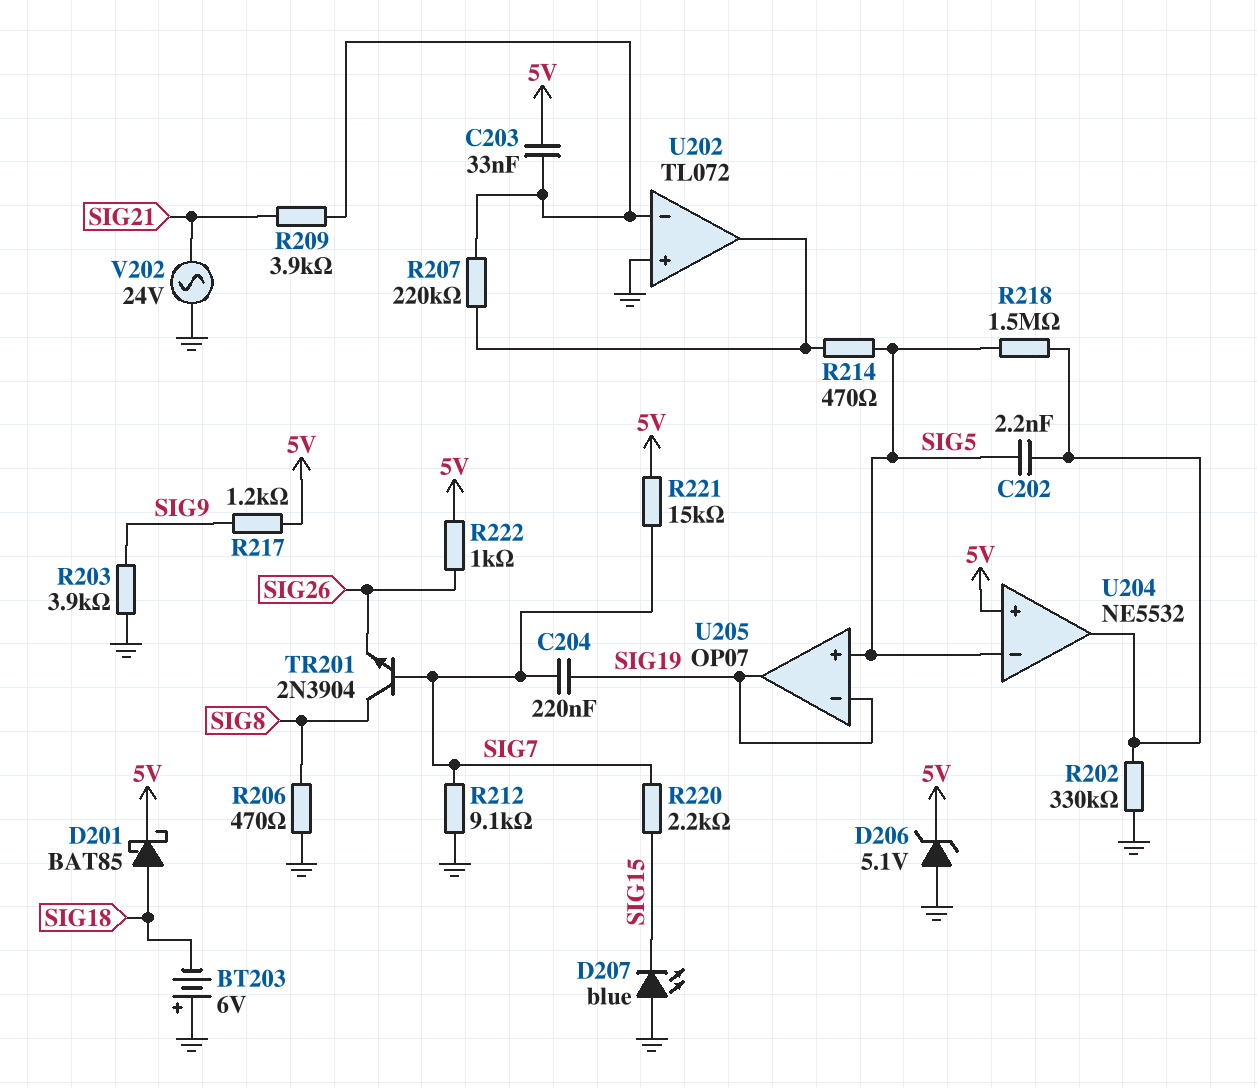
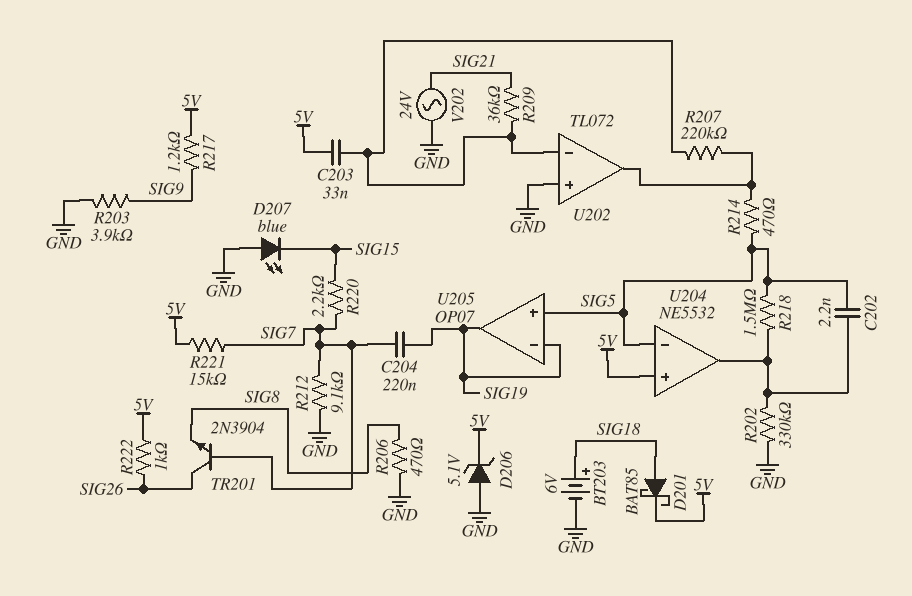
BT203: 6V (plus GND, minus SIG18) -> 6V (plus SIG18, minus GND)
R209: 3.9k (SIG21, U202/in-) -> 36k (SIG21, U202/in-)
TR201: NPN 2N3904 (B SIG7, C SIG8, E SIG26) -> NPN 2N3904 (B SIG7, C SIG26, E SIG8)

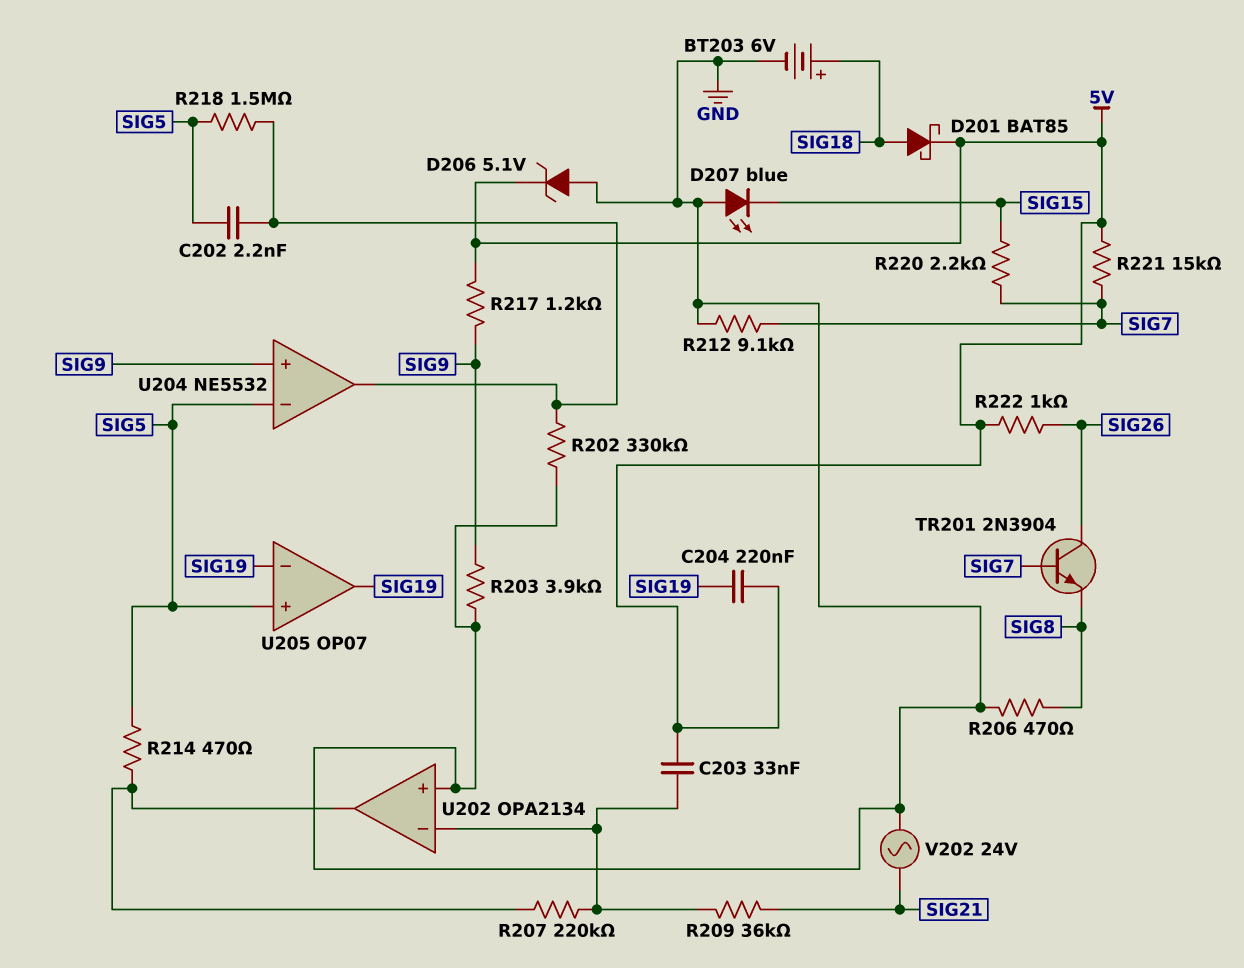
C204: 220nF (SIG7, SIG19) -> 220nF (5V, SIG19)
U202: TL072 -> OPA2134
U204 pin in+: 5V -> SIG9

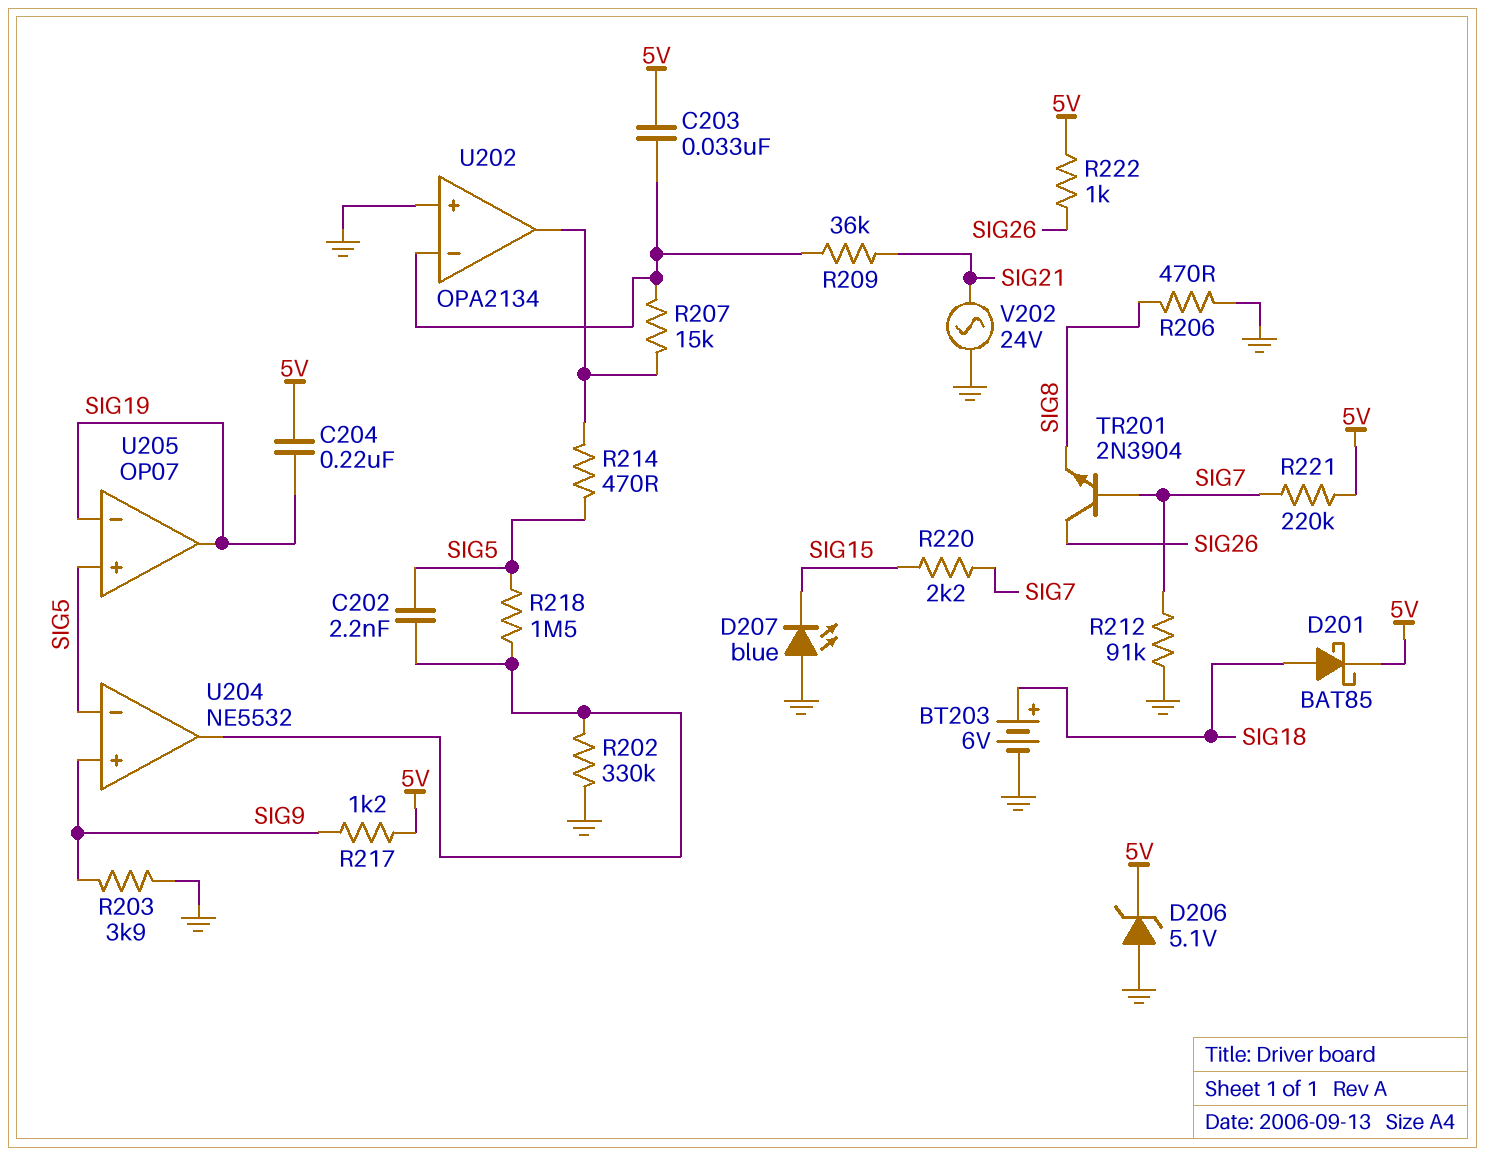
R207: 220k (U202/in-, U202/out) -> 15k (U202/in-, U202/out)
R212: 9.1k (GND, SIG7) -> 91k (GND, SIG7)
R221: 15k (5V, SIG7) -> 220k (5V, SIG7)

